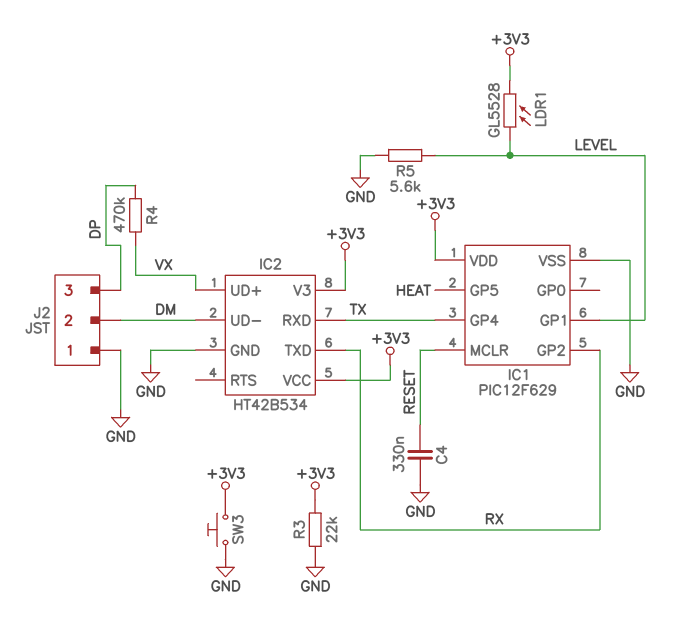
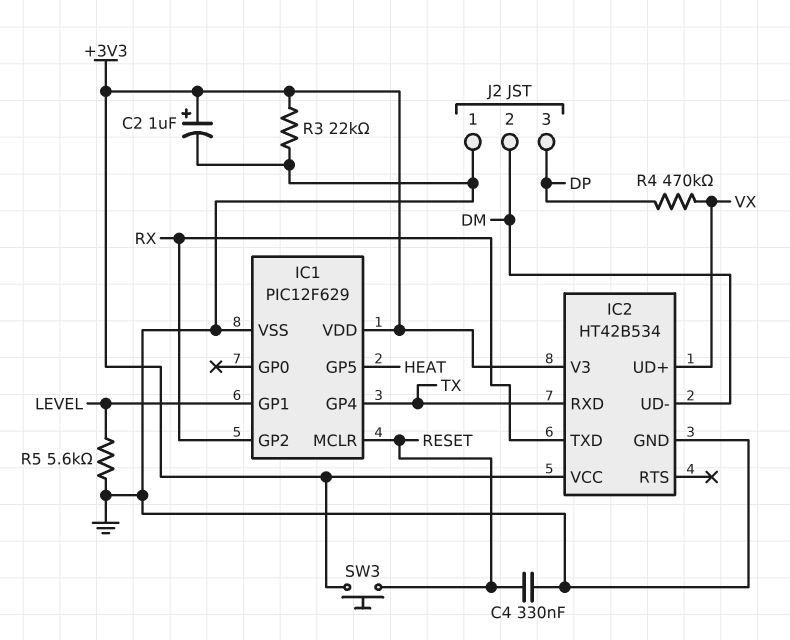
C2: none -> 1uF (plus +3V3, minus GND)
LDR1: GL5528 (+3V3, LEVEL) -> none
SW3: button (+3V3, GND) -> button (+3V3, RESET)

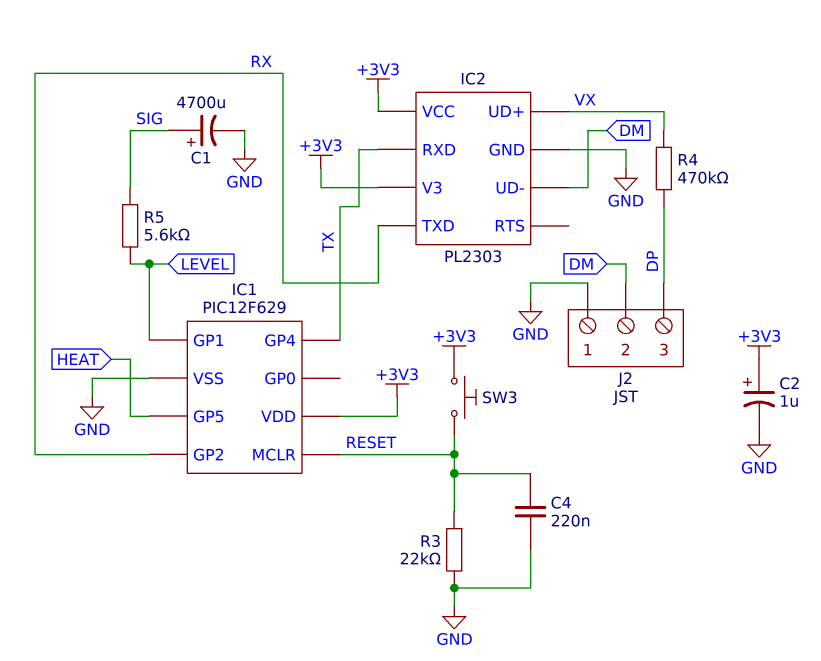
C1: none -> 4700uF (plus SIG, minus GND)
C4: 330nF (GND, RESET) -> 220nF (GND, RESET)
IC2: HT42B534 -> PL2303
R3: 22k (+3V3, GND) -> 22k (GND, RESET)
R5: 5.6k (GND, LEVEL) -> 5.6k (LEVEL, SIG)

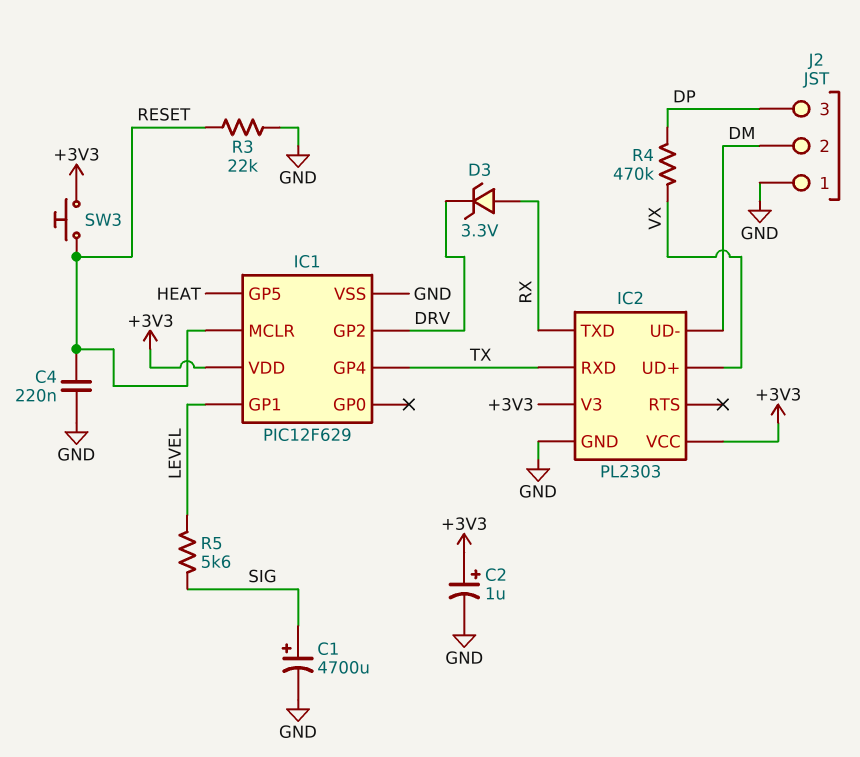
D3: none -> zener 3.3V (A RX, K DRV)
IC1 pin GP2: RX -> DRV

